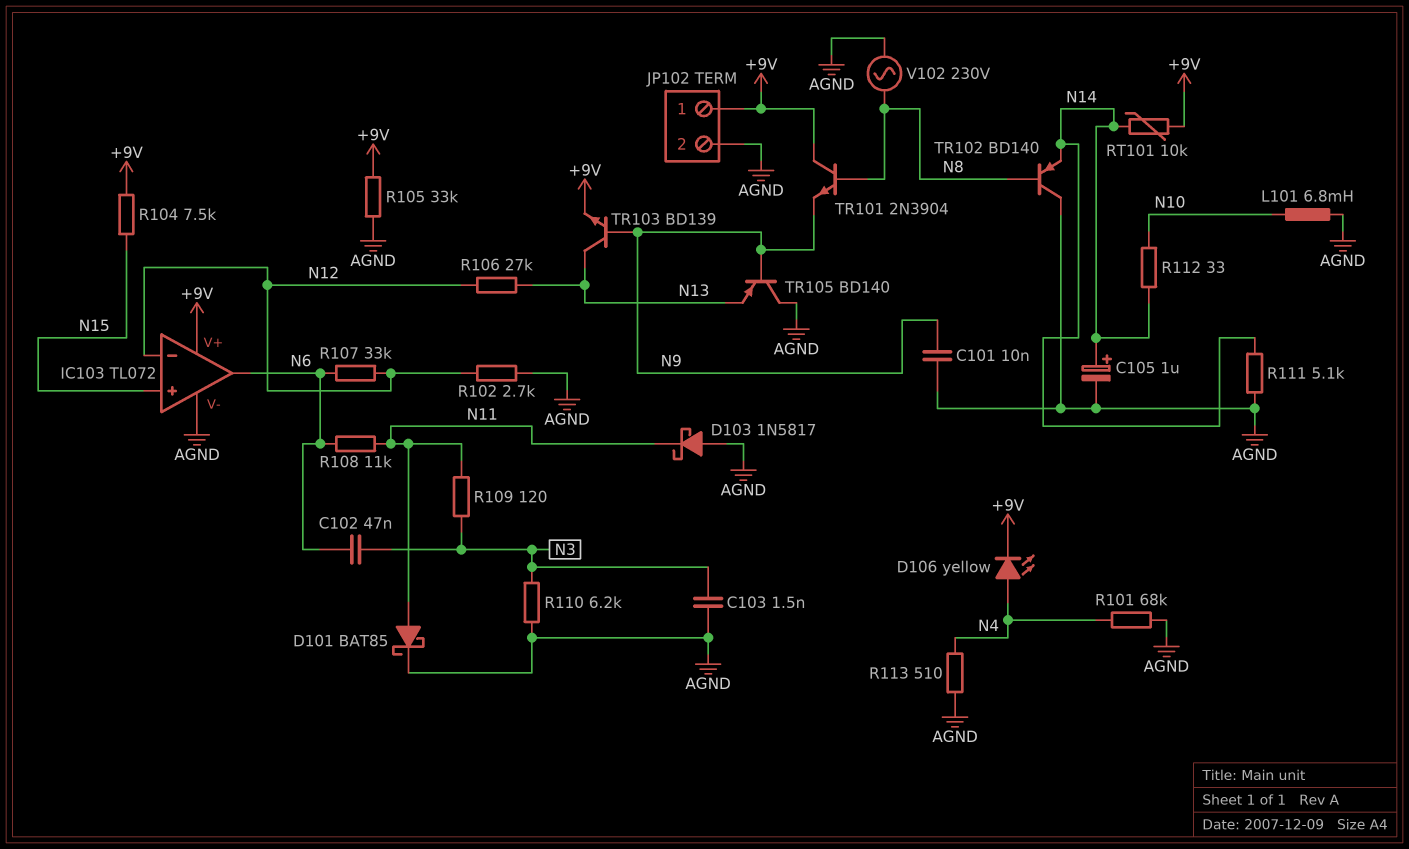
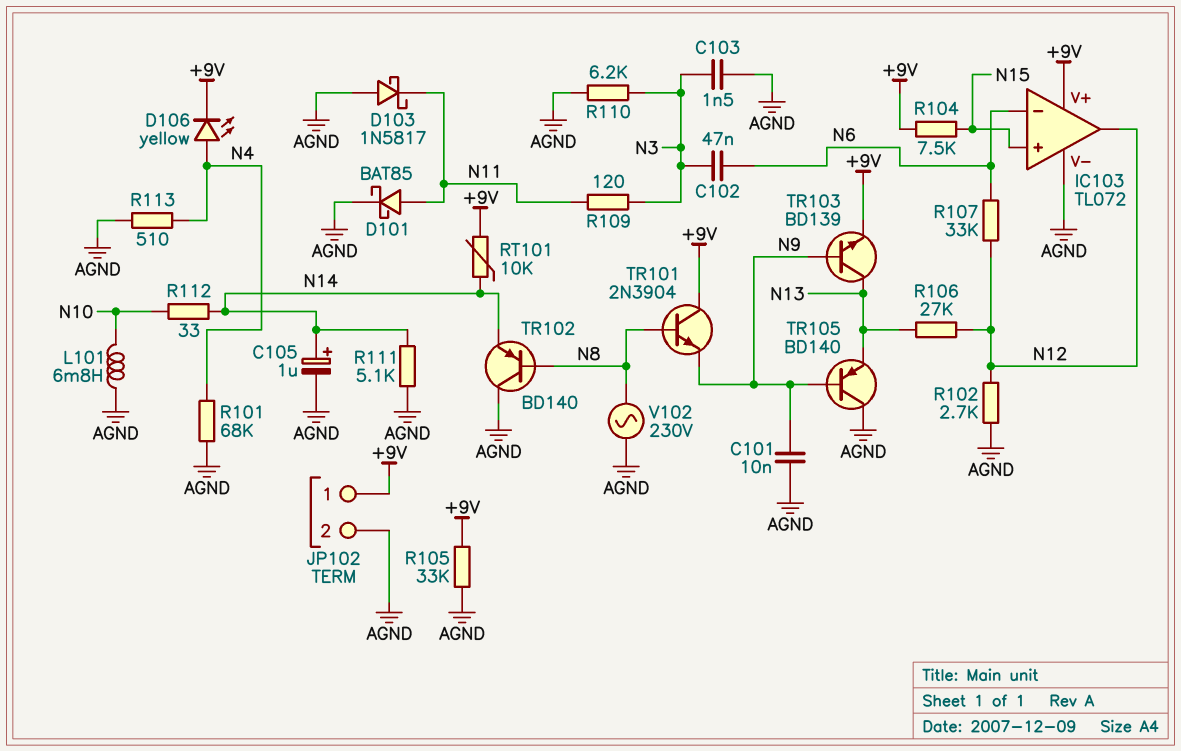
IC103 pin in-: N12 -> N6
IC103 pin out: N6 -> N12
R108: 11k (N6, N11) -> none

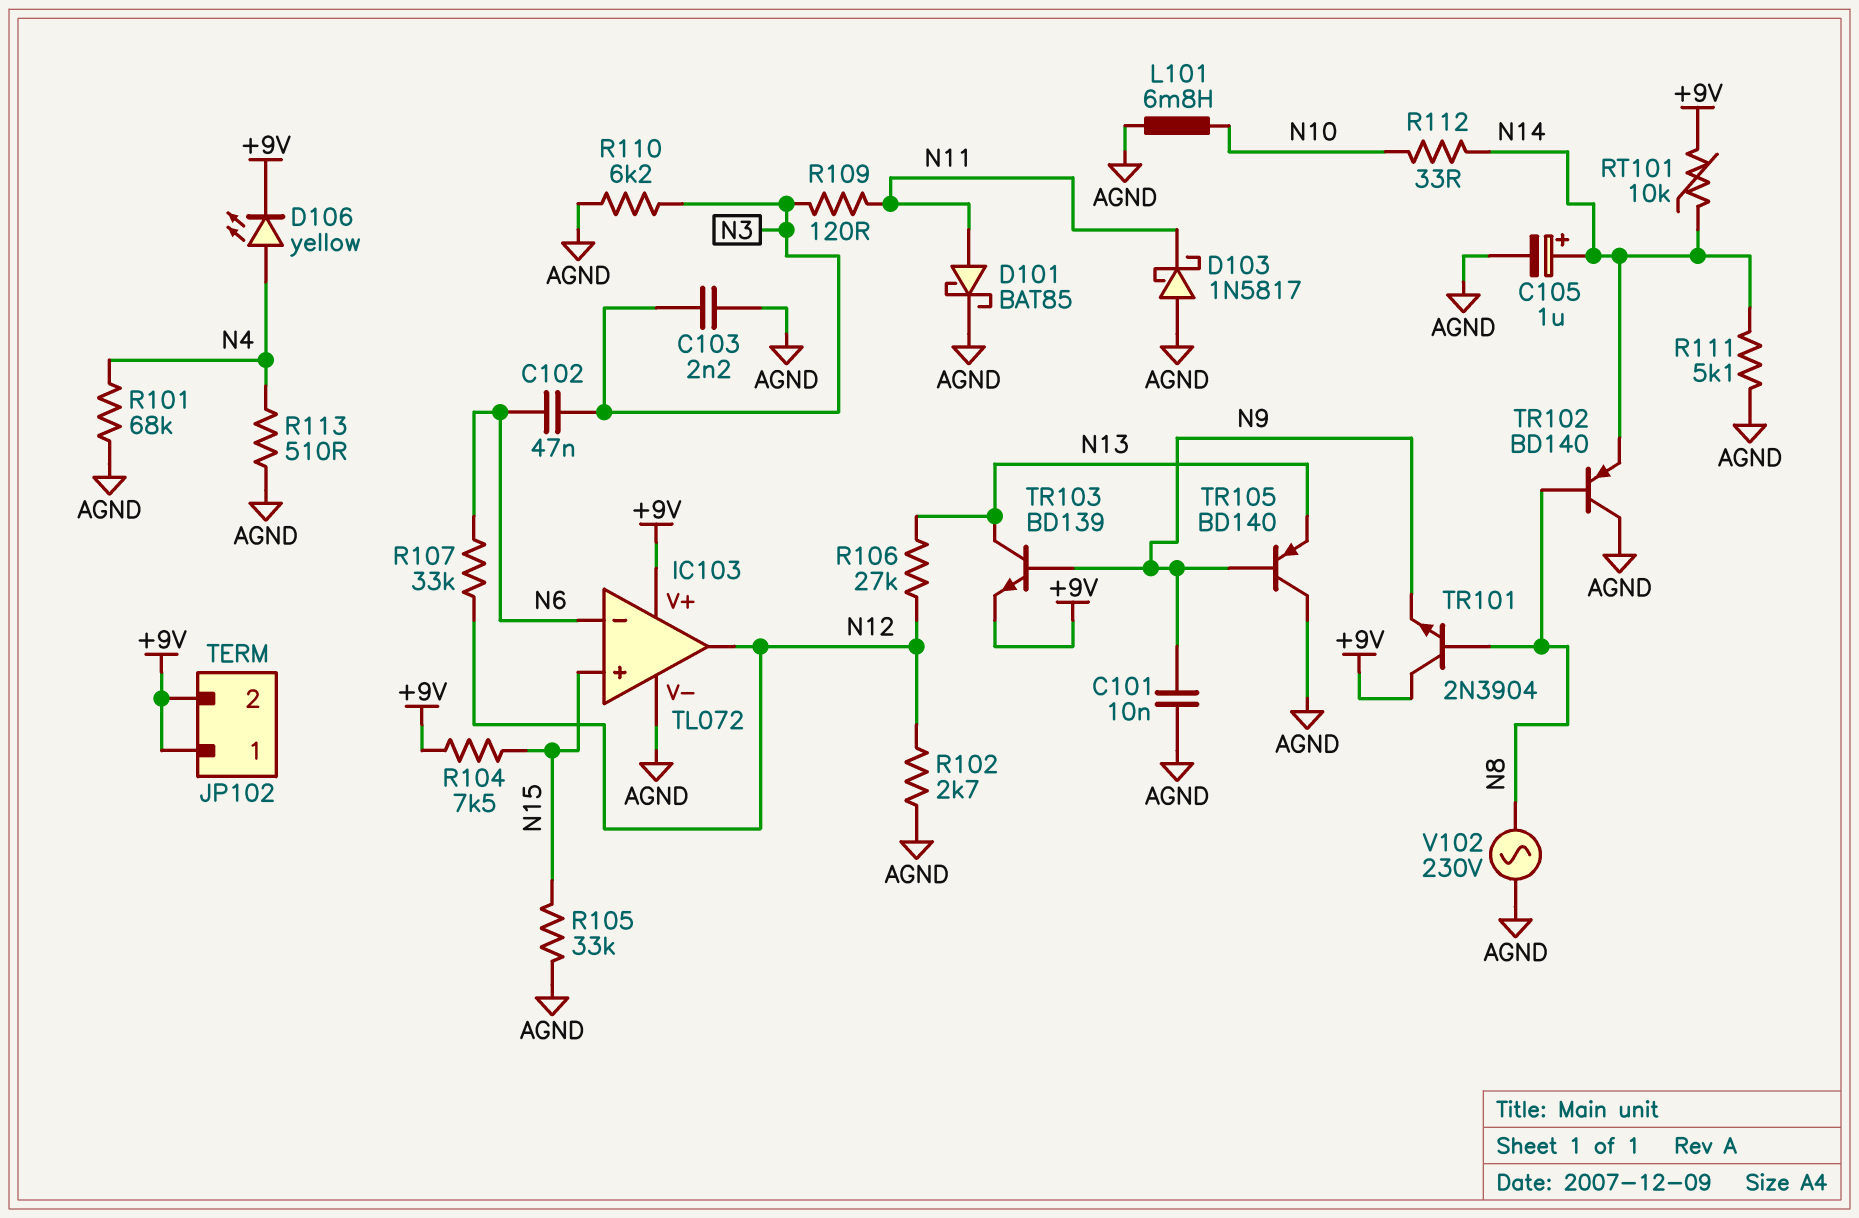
C103: 1.5nF (AGND, N3) -> 2.2nF (AGND, N3)
JP102 pin 2: AGND -> +9V
R105: 33k (+9V, AGND) -> 33k (AGND, N15)

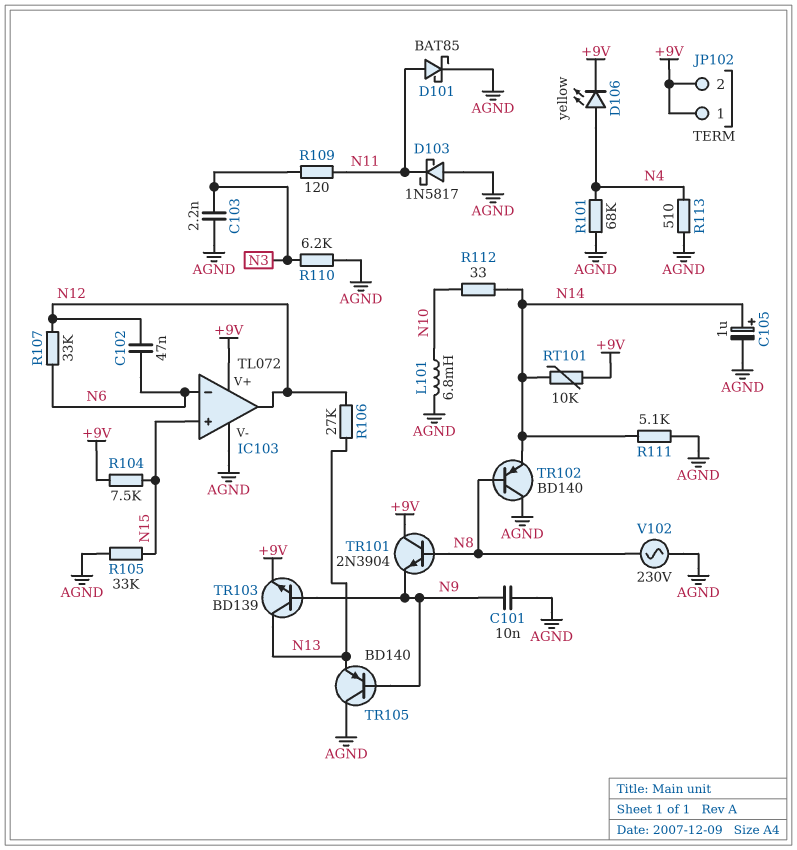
C102: 47nF (N3, N6) -> 47nF (N6, N12)
R102: 2.7k (AGND, N12) -> none

